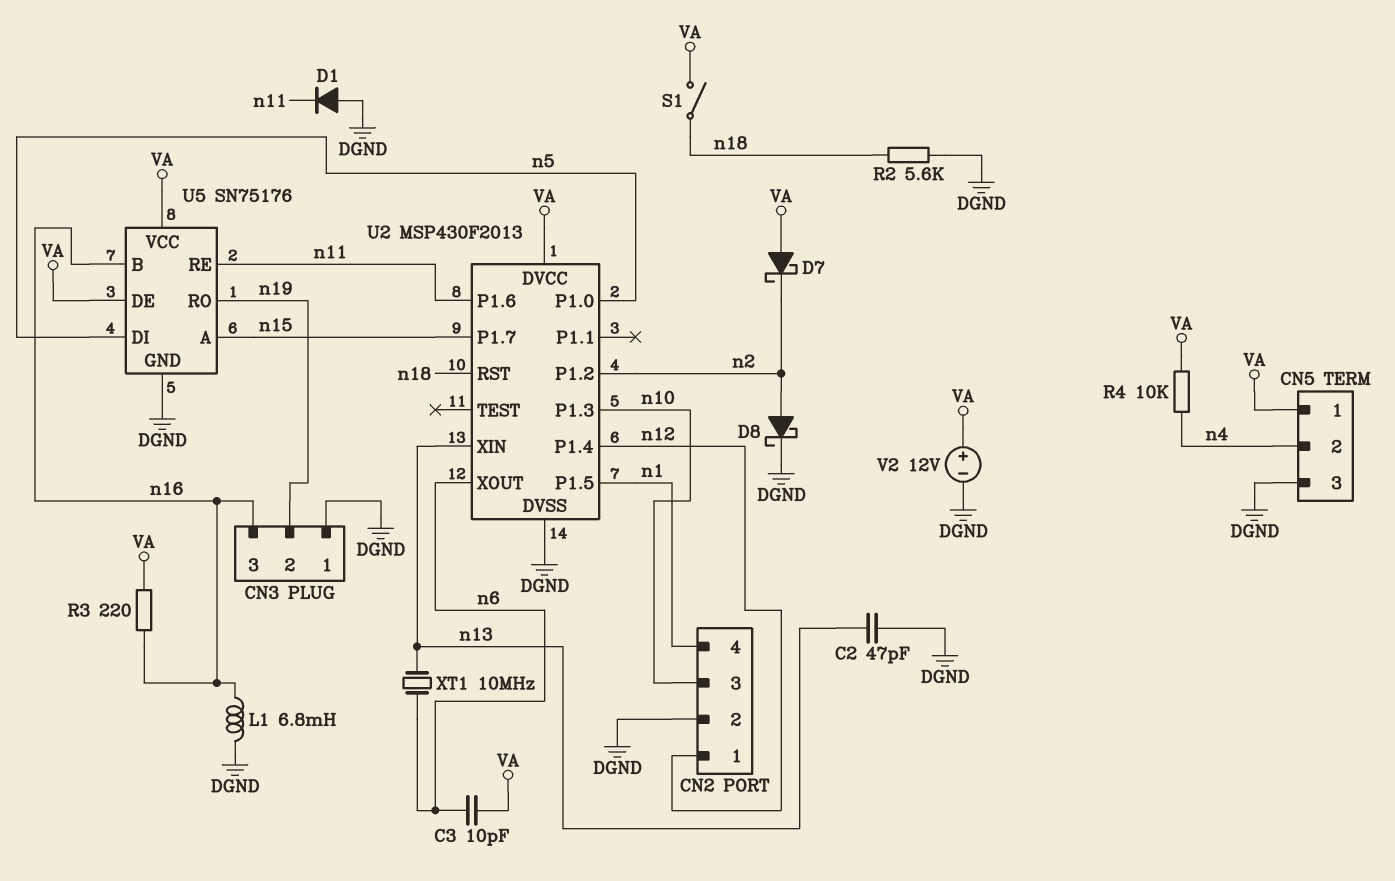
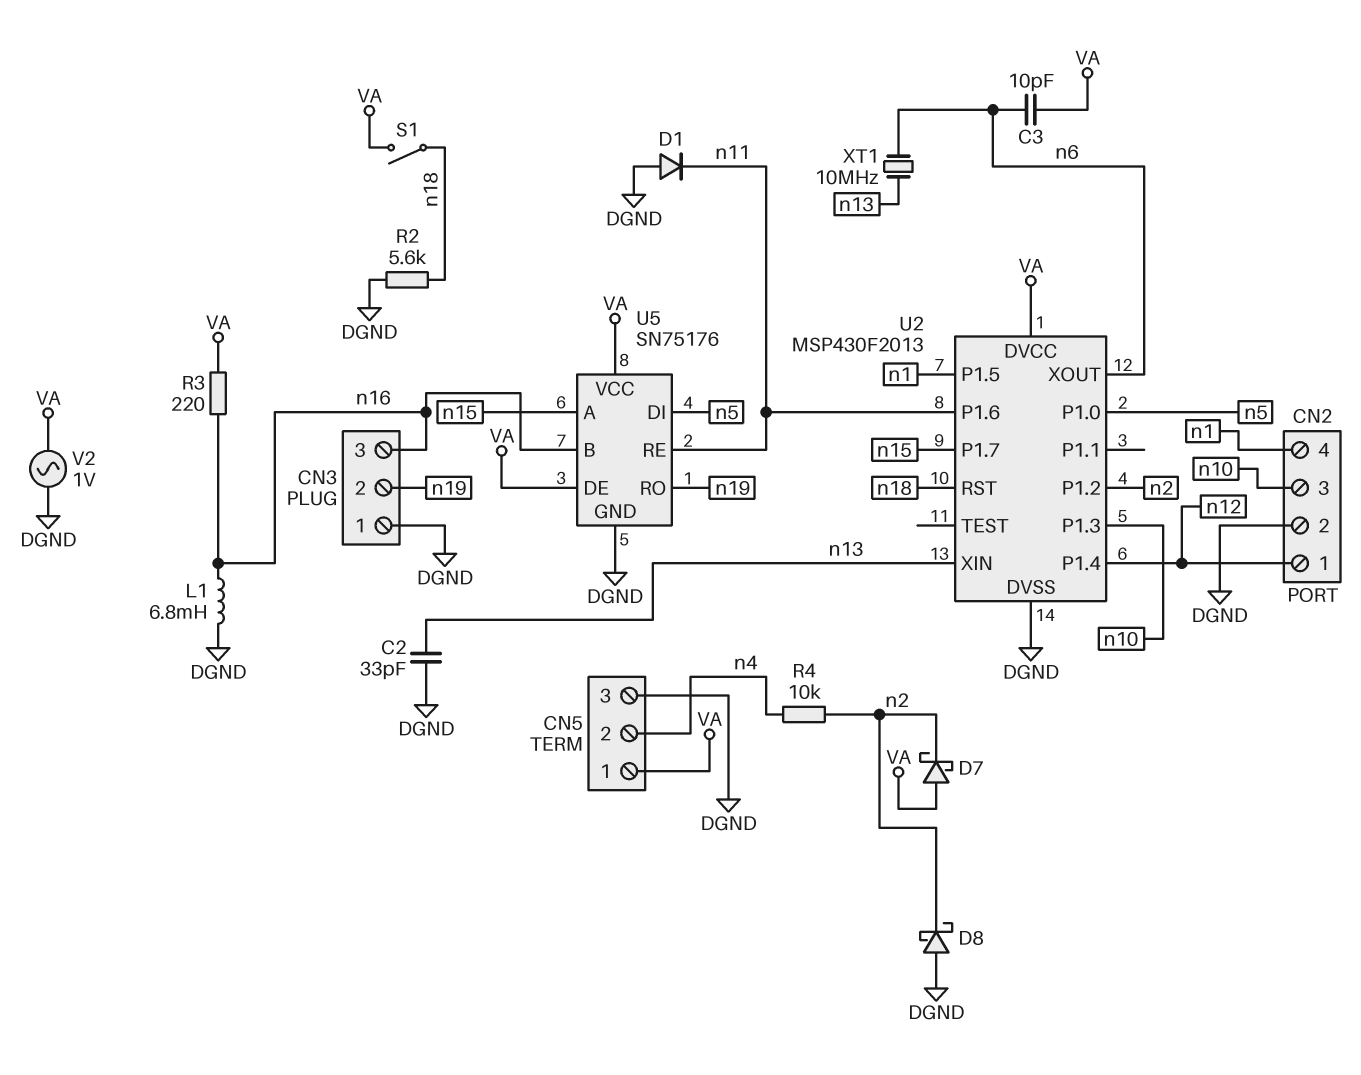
C2: 47pF (DGND, n13) -> 33pF (DGND, n13)
D8: schottky (A n2, K DGND) -> schottky (A DGND, K n2)
R4: 10k (VA, n4) -> 10k (n2, n4)
V2: 12V (plus VA, minus DGND) -> AC 1V (DGND, VA)

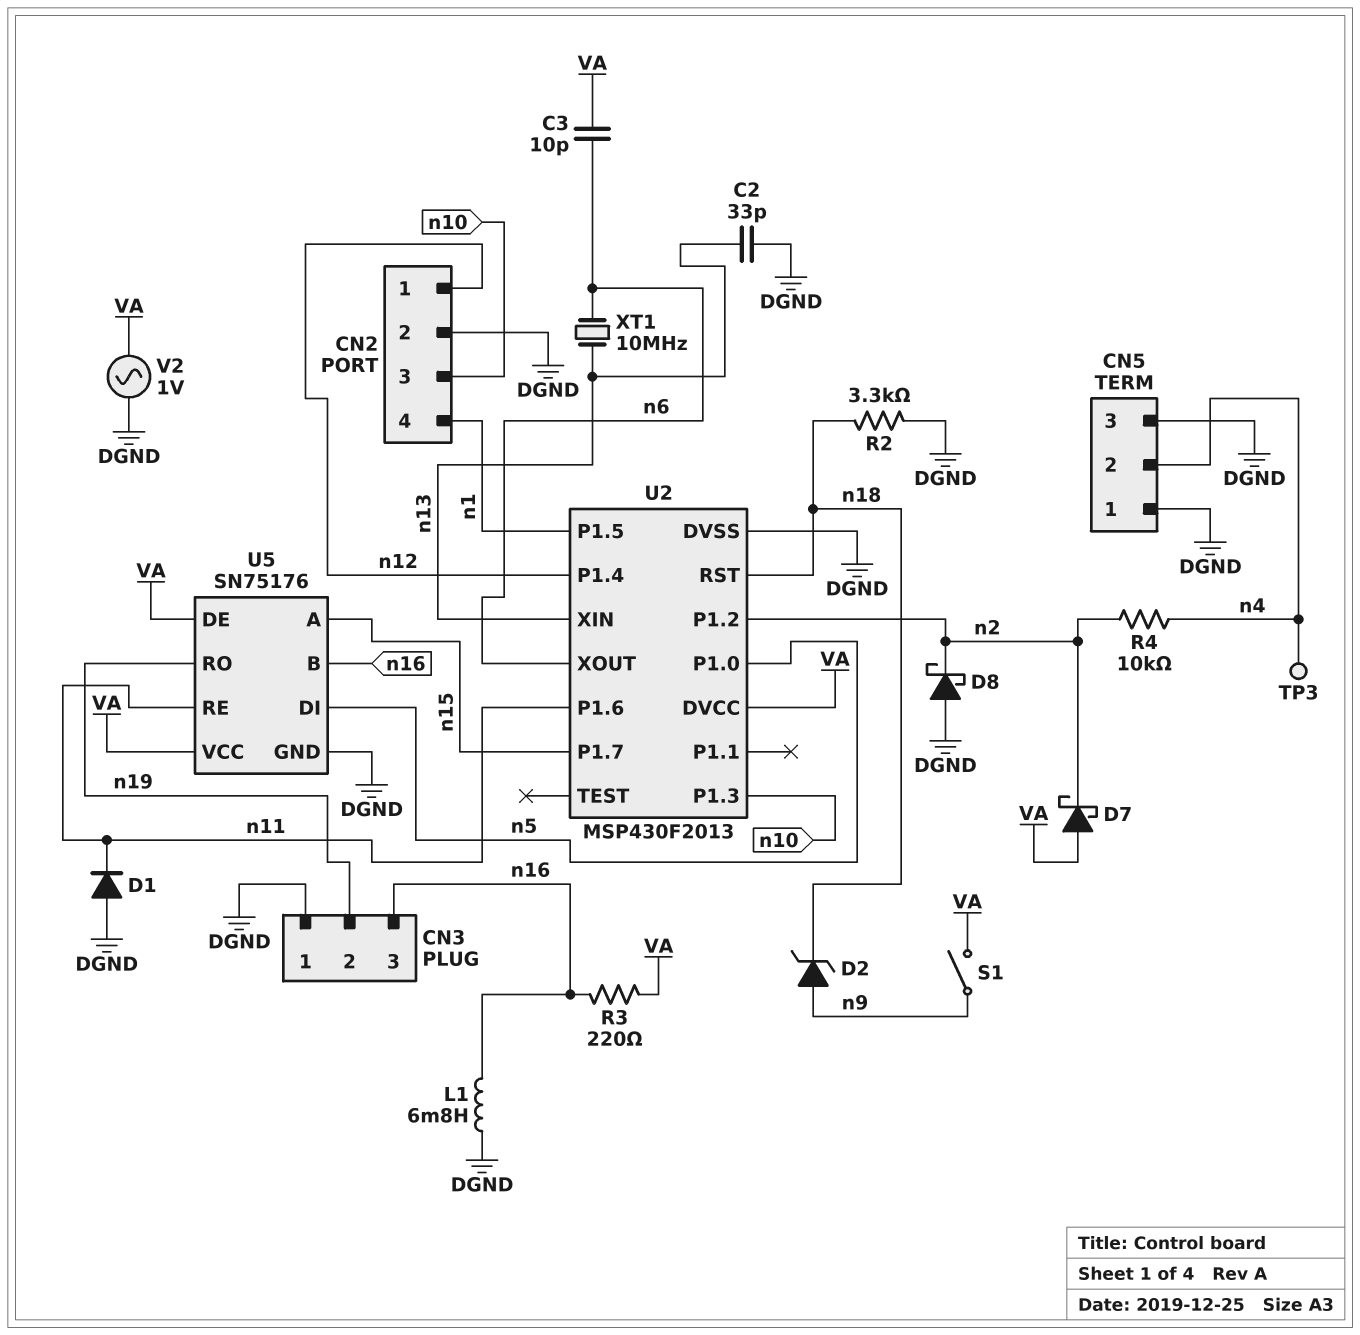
CN5 pin 1: VA -> DGND
D2: none -> zener (A n9, K n18)
R2: 5.6k (DGND, n18) -> 3.3k (DGND, n18)
S1: switch (VA, n18) -> switch (VA, n9)
TP3: none -> test point (n4)

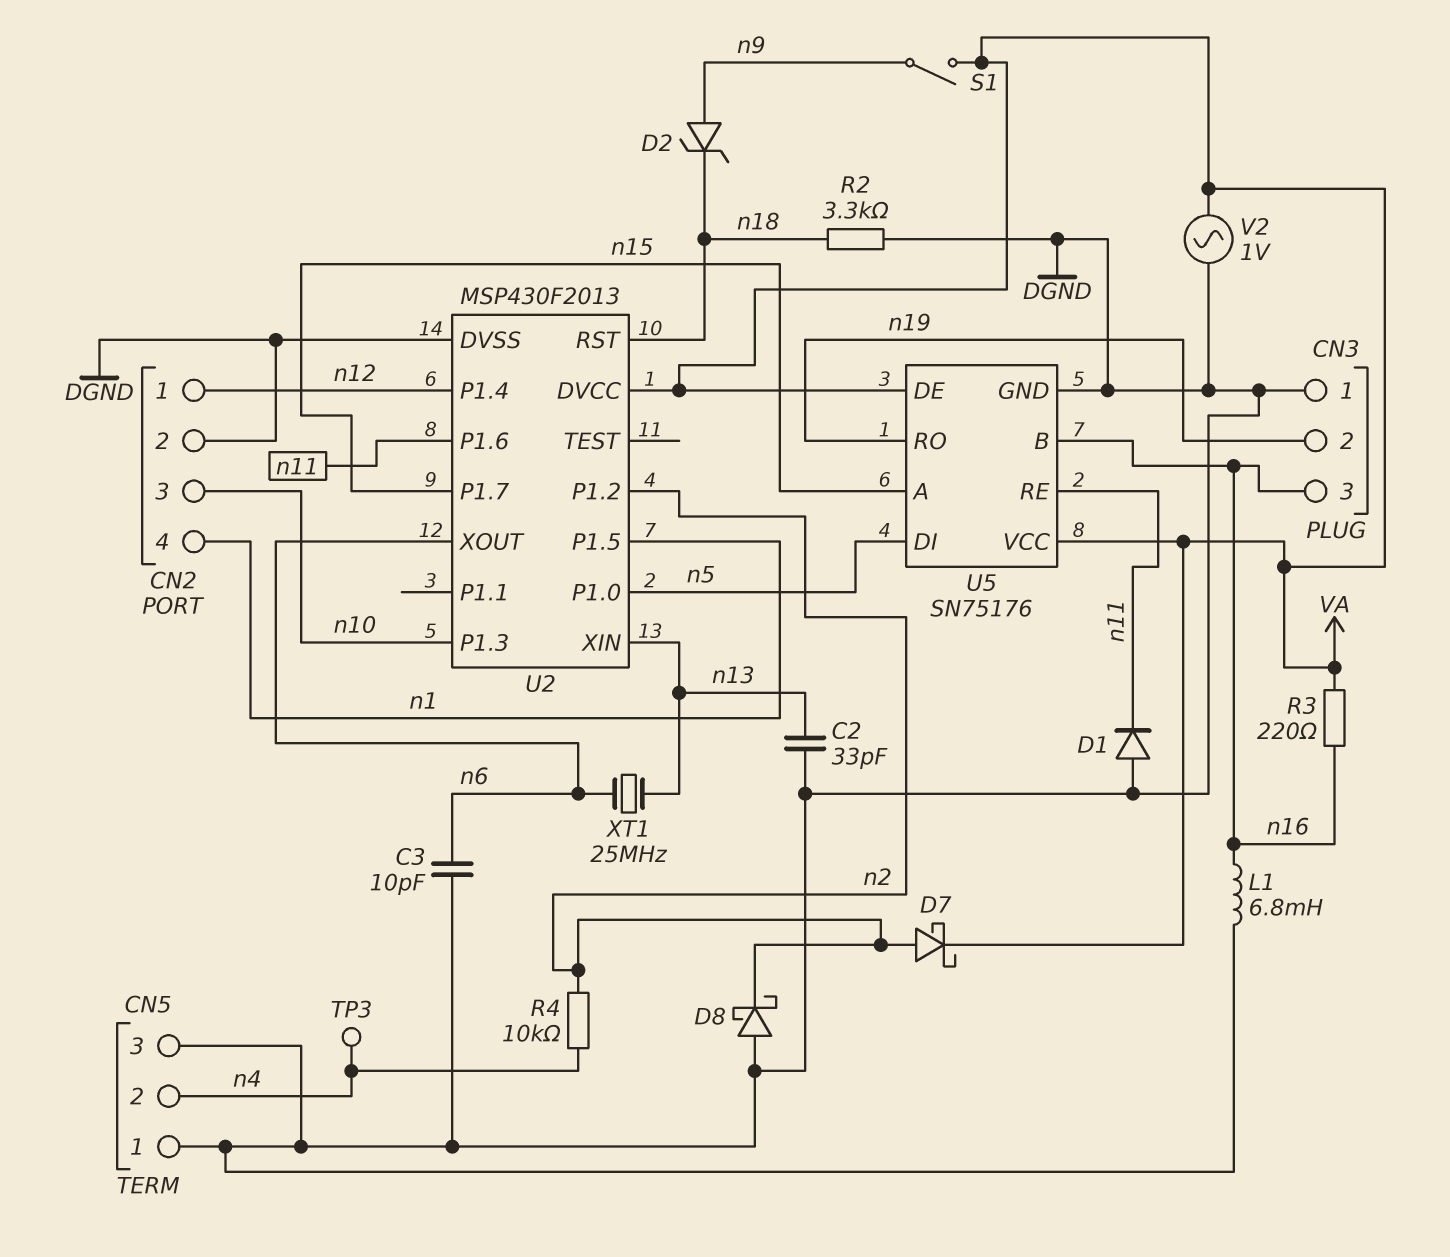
C3: 10pF (VA, n6) -> 10pF (DGND, n6)
D7: schottky (A VA, K n2) -> schottky (A n2, K VA)
XT1: 10MHz (n6, n13) -> 25MHz (n6, n13)

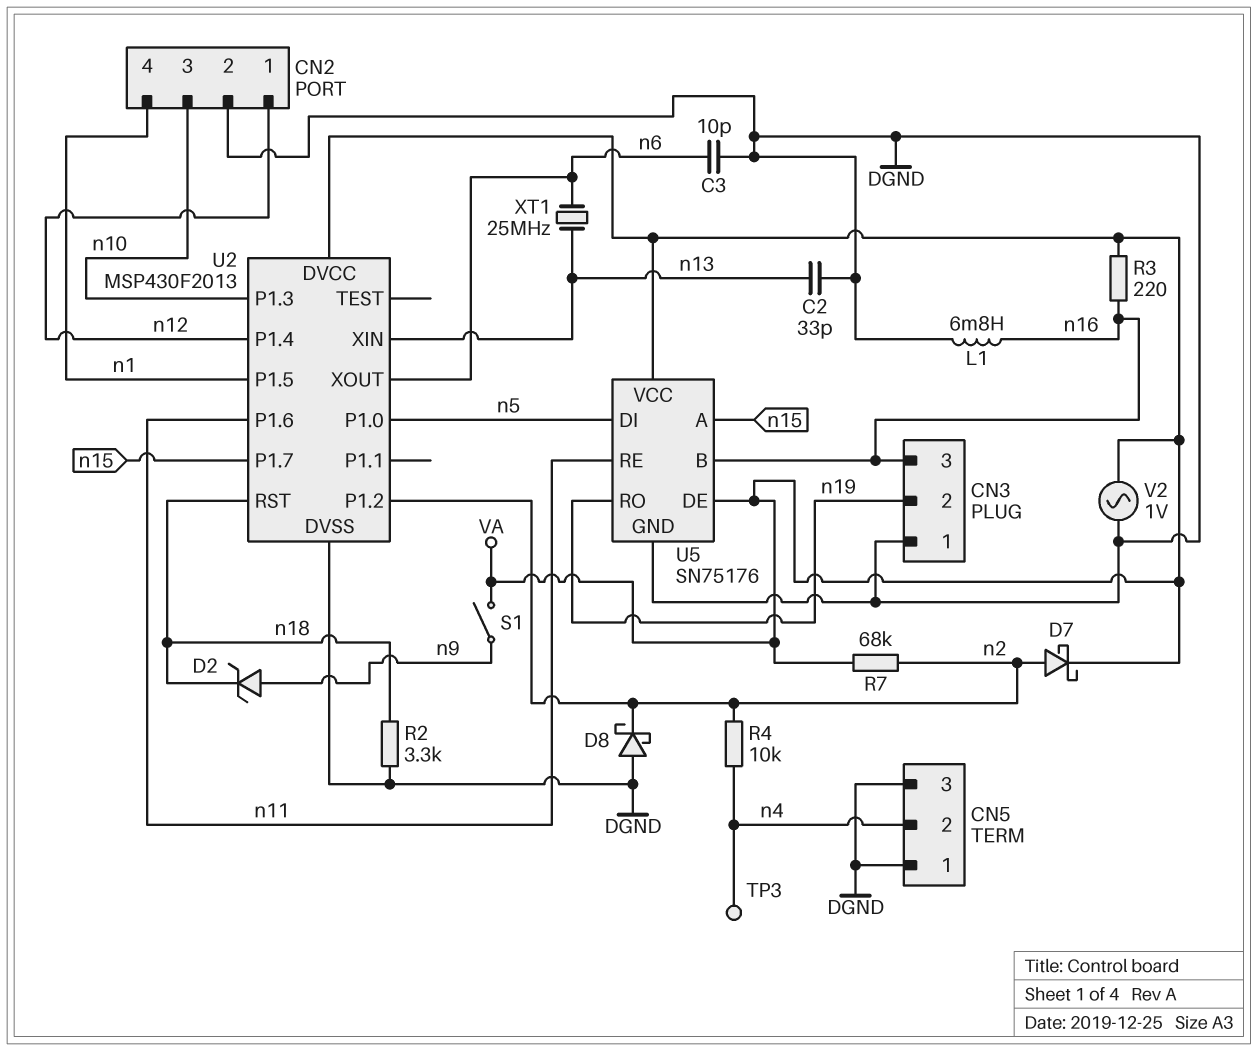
D1: diode (A DGND, K n11) -> none
R7: none -> 68k (VA, n2)

